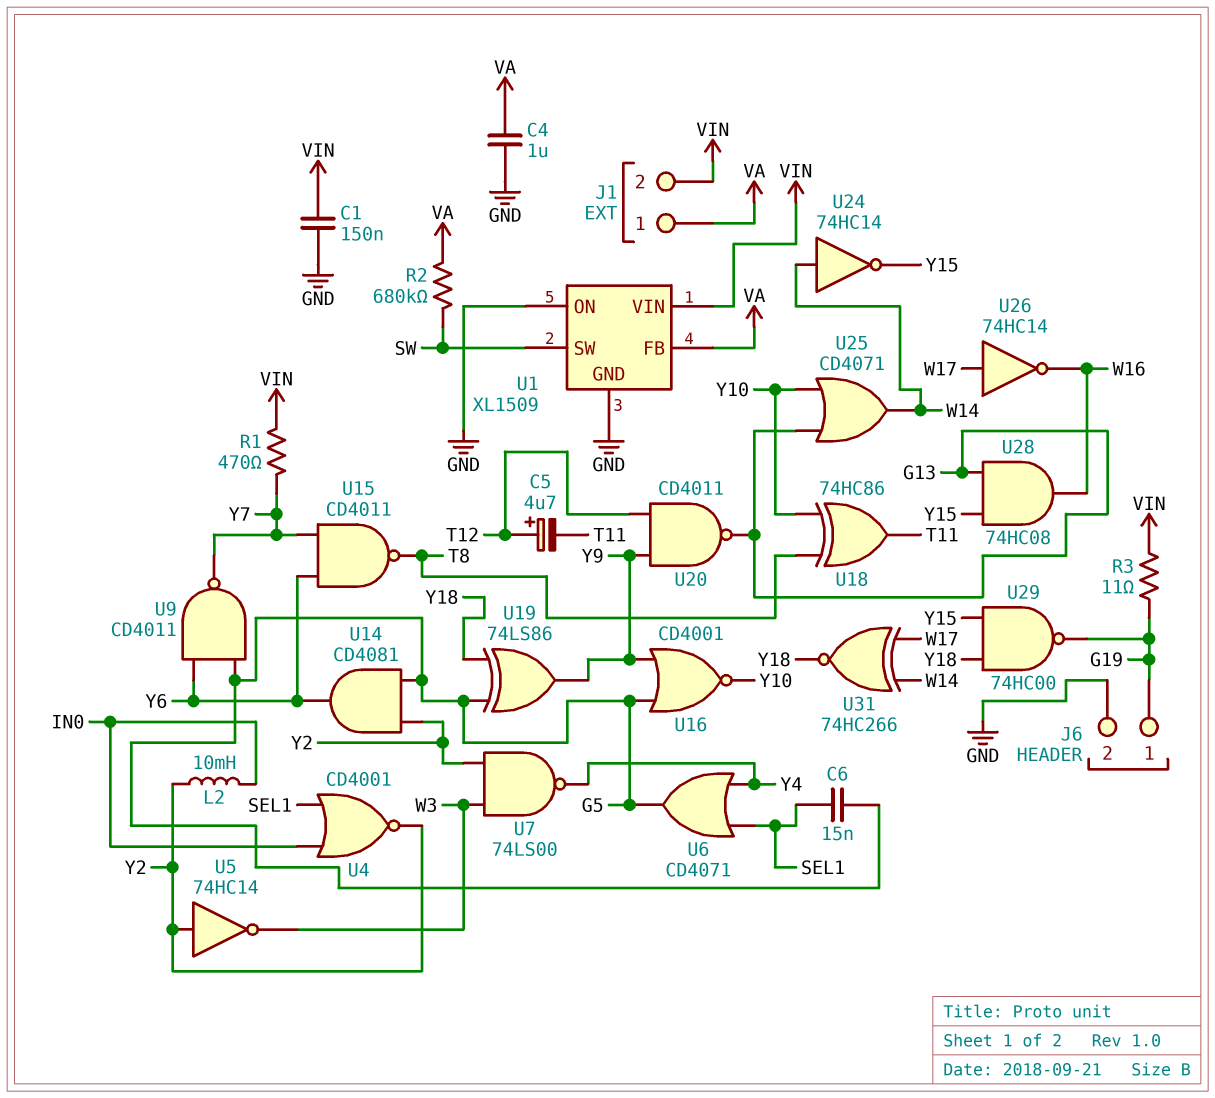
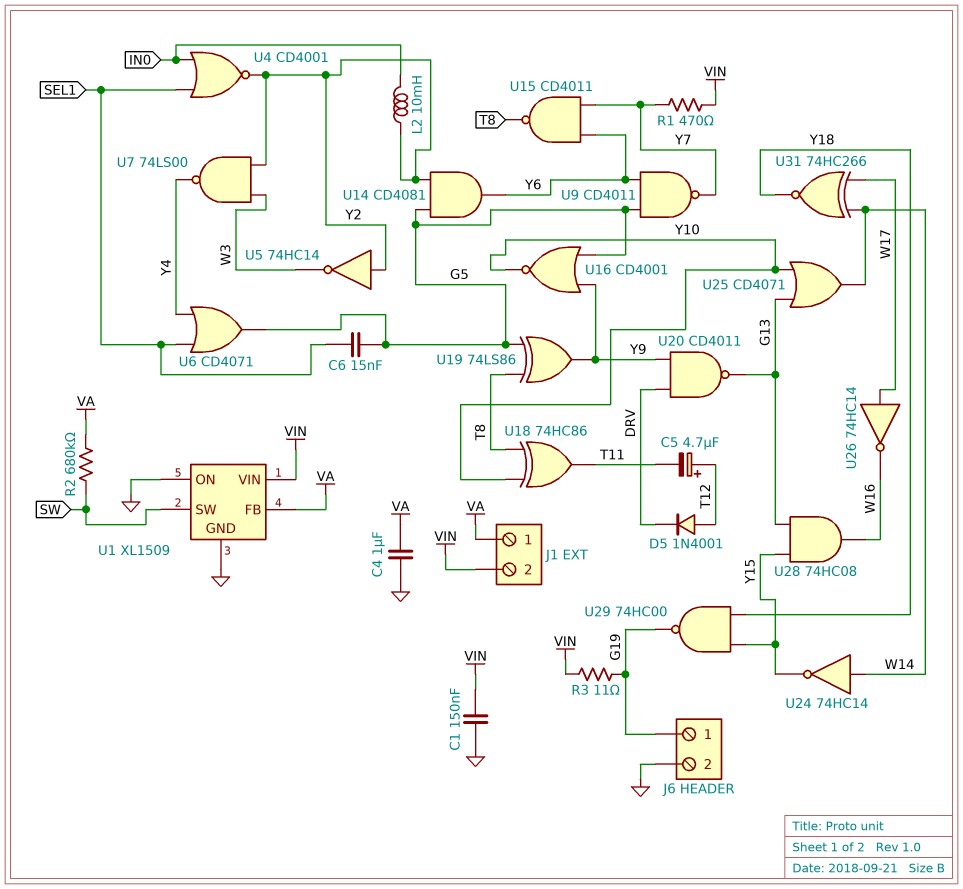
D5: none -> diode 1N4001 (A T12, K DRV)
U19: XOR 74LS86 (in G5, in Y18, out Y9) -> XOR 74LS86 (in G5, in T8, out Y9)
U20: NAND CD4011 (in T12, in Y9, out G13) -> NAND CD4011 (in DRV, in Y9, out G13)

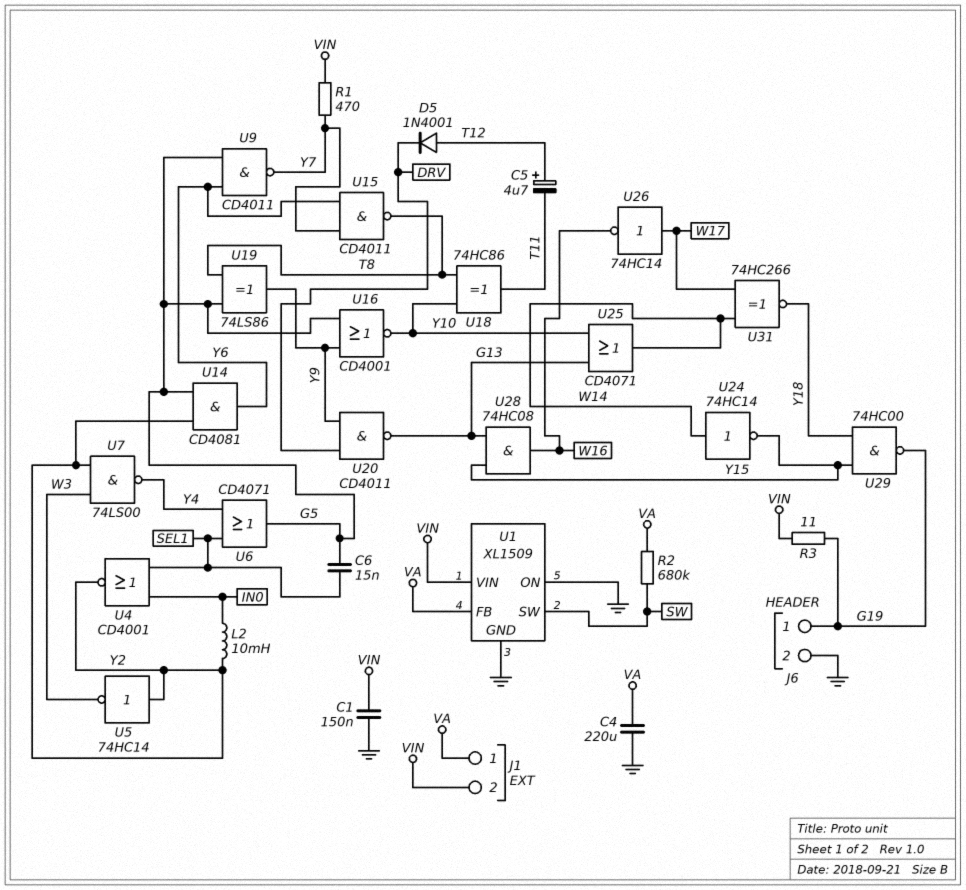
C4: 1uF (GND, VA) -> 220uF (GND, VA)

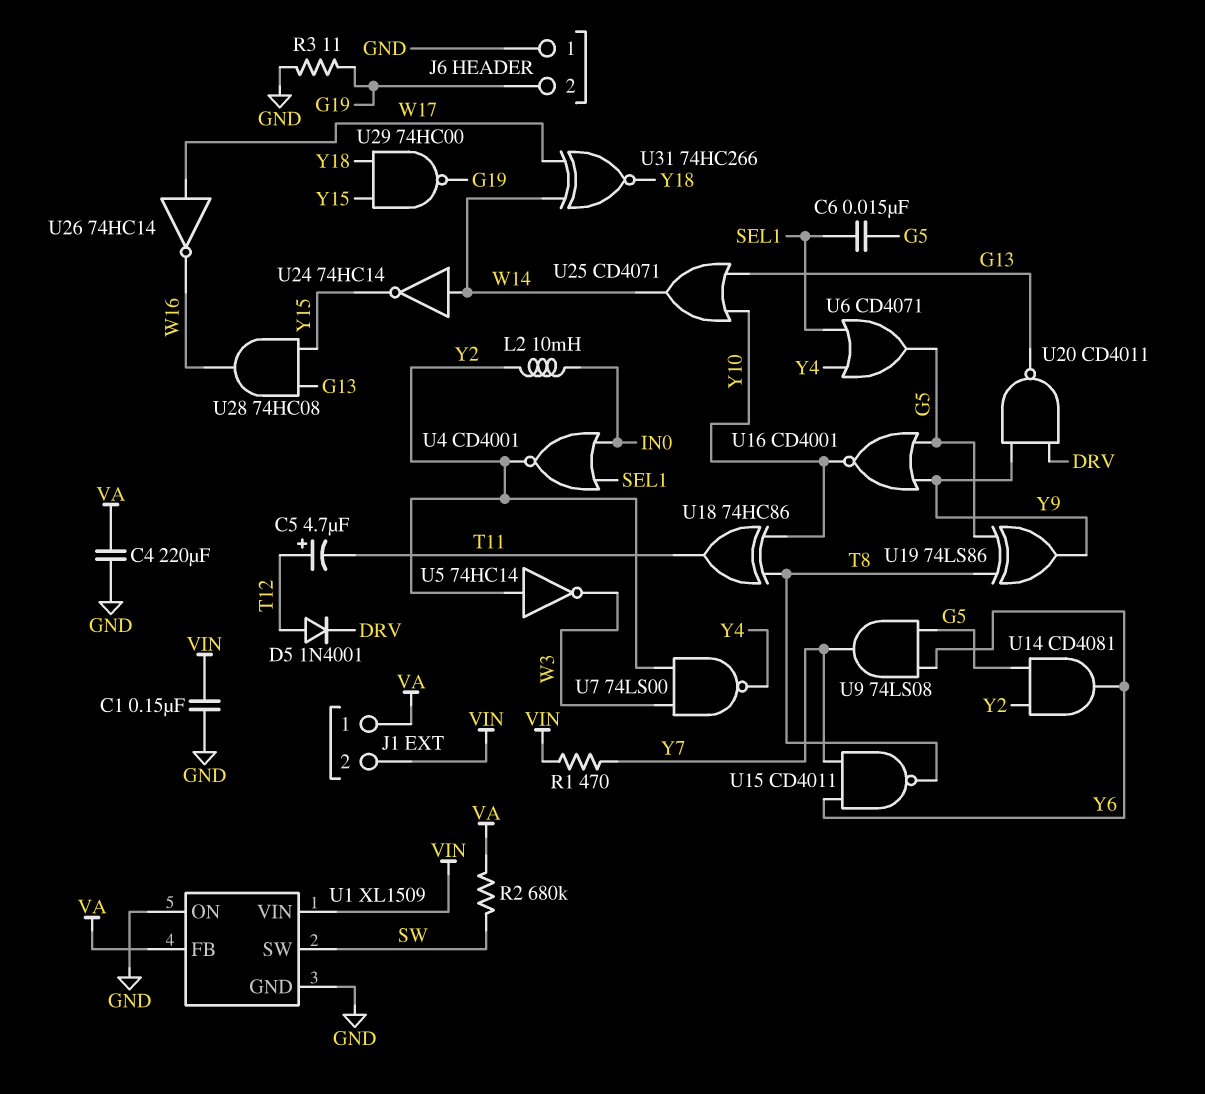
J6 pin 1: G19 -> GND
J6 pin 2: GND -> G19
R3: 11 (G19, VIN) -> 11 (G19, GND)
U9: NAND CD4011 (in G5, in Y6, out Y7) -> AND 74LS08 (in G5, in Y6, out Y7)

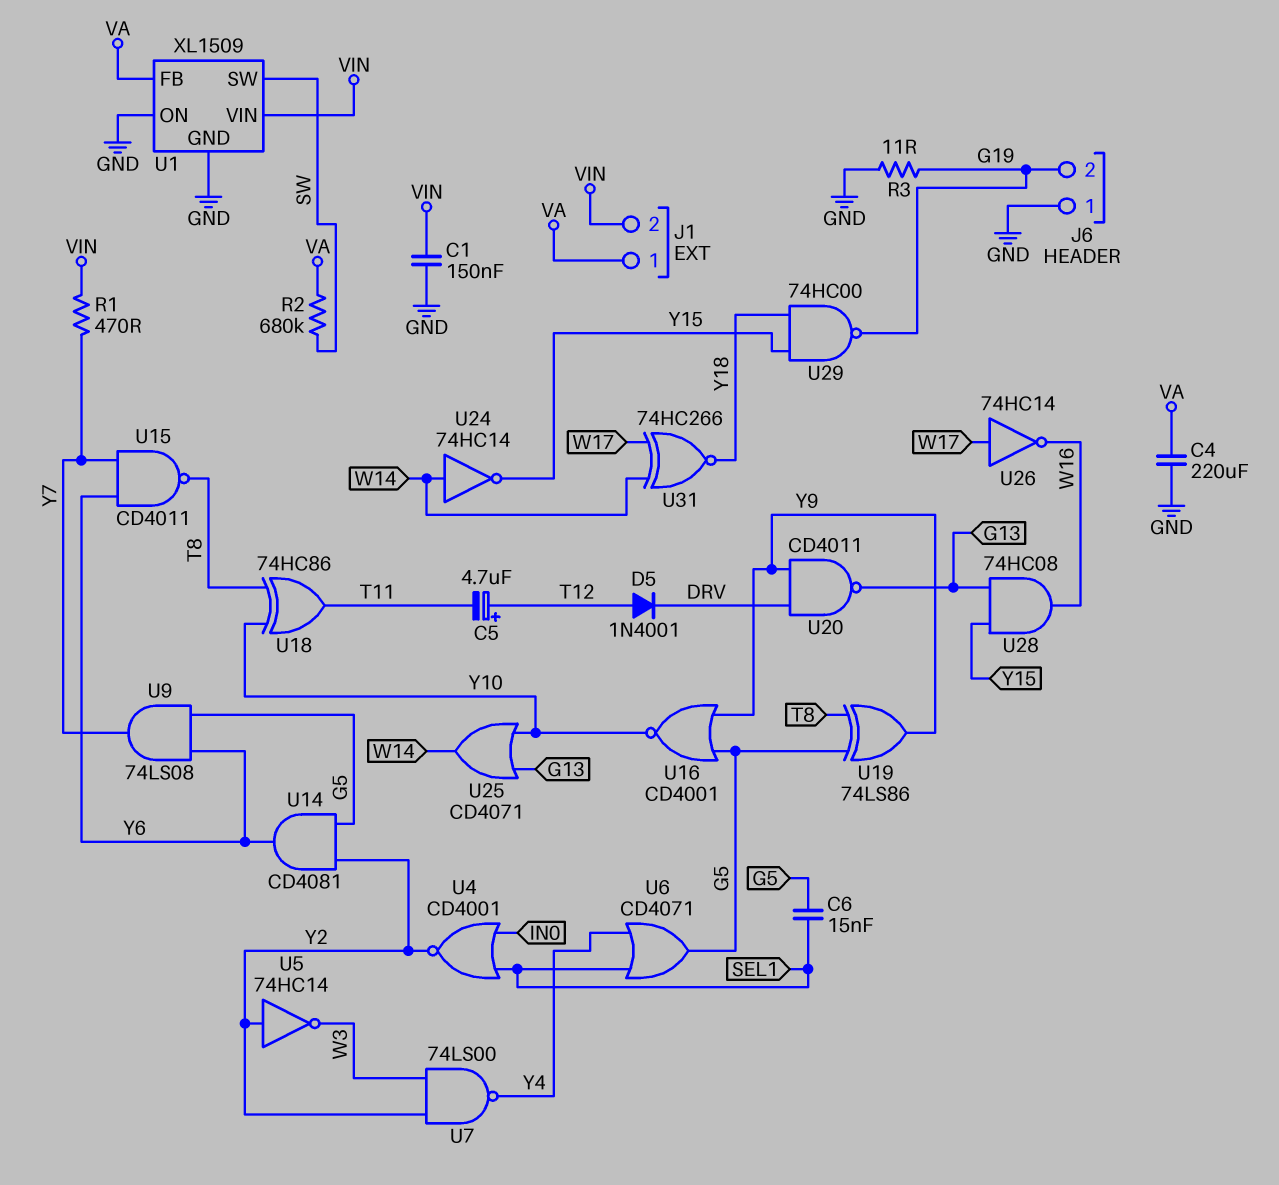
L2: 10mH (IN0, Y2) -> none

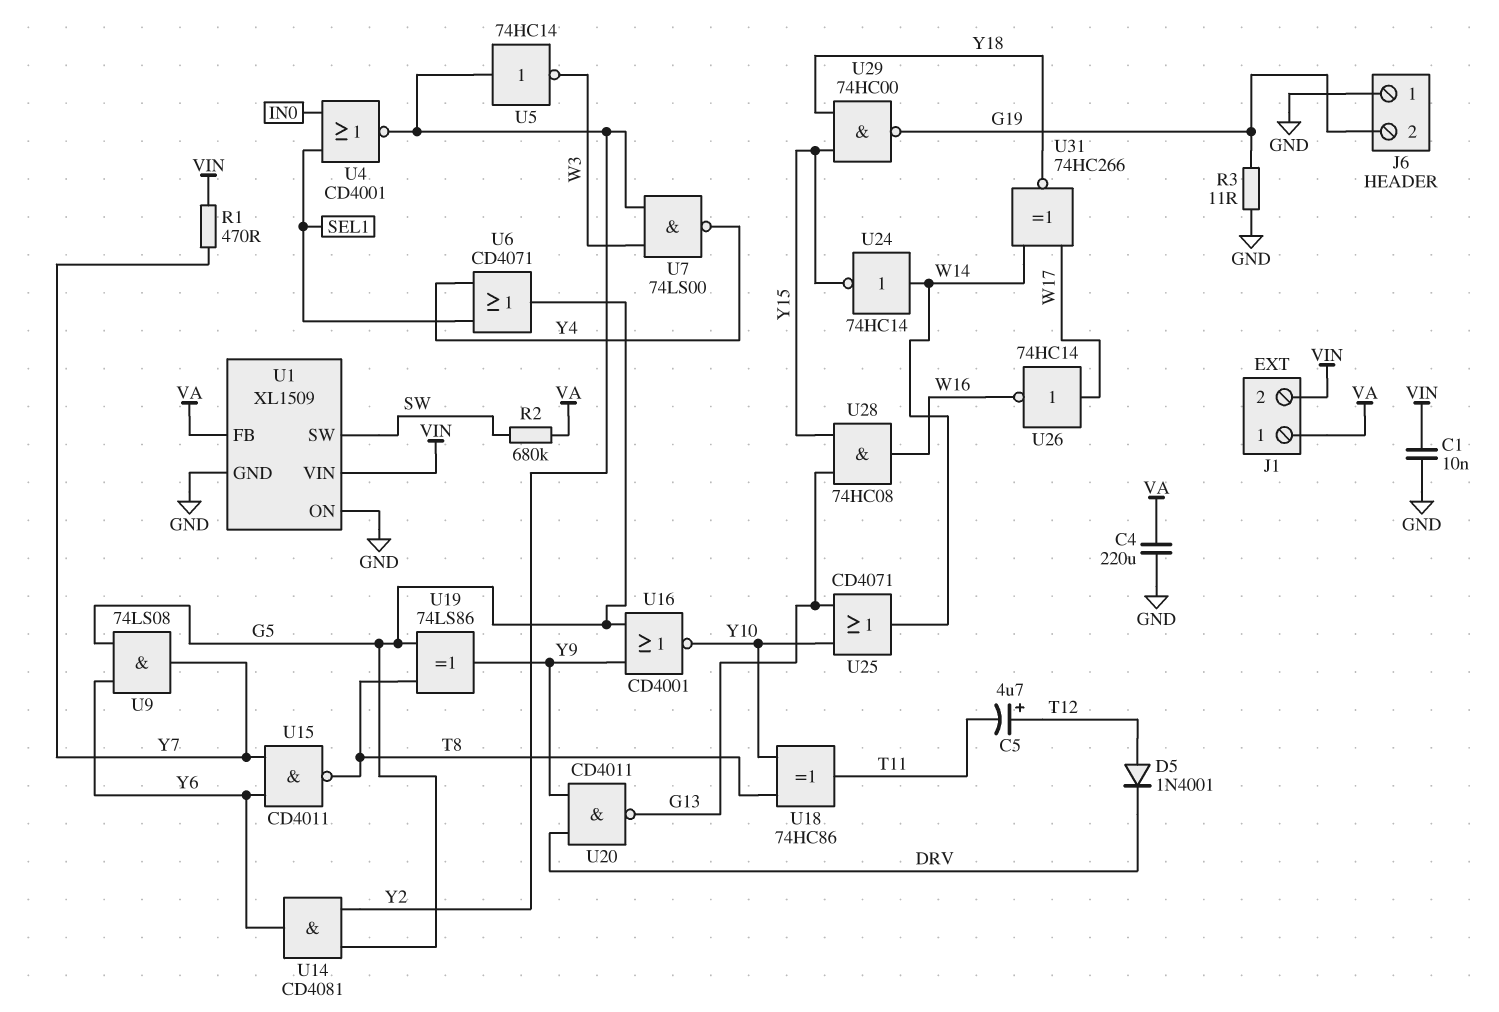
C1: 150nF (GND, VIN) -> 10nF (GND, VIN)
C6: 15nF (G5, SEL1) -> none

